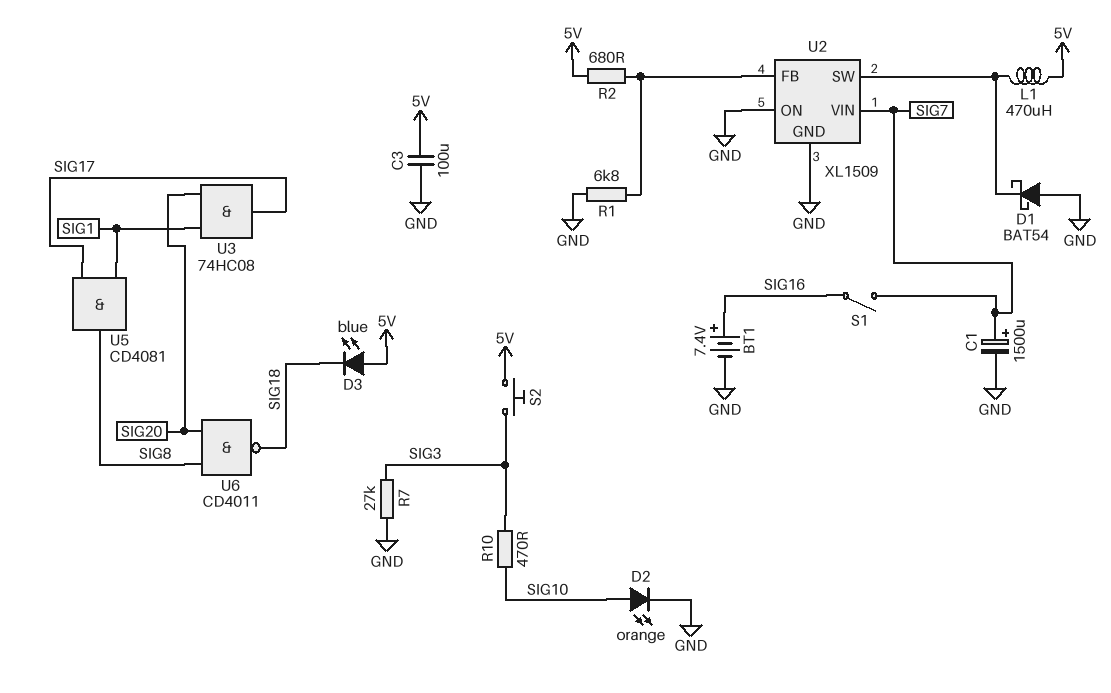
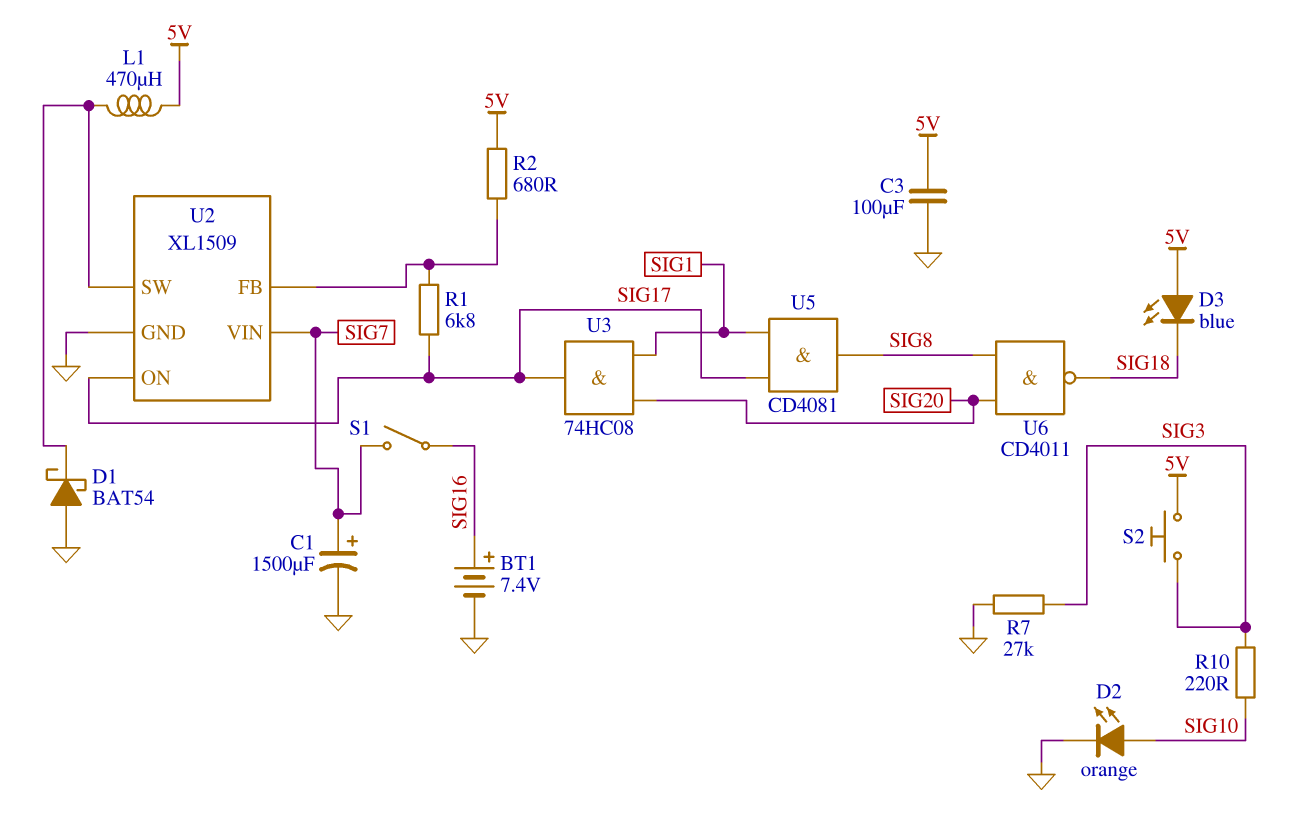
R1: 6.8k (GND, U2/FB) -> 6.8k (SIG17, U2/FB)
R10: 470 (SIG3, SIG10) -> 220 (SIG3, SIG10)
U2 pin ON: GND -> SIG17

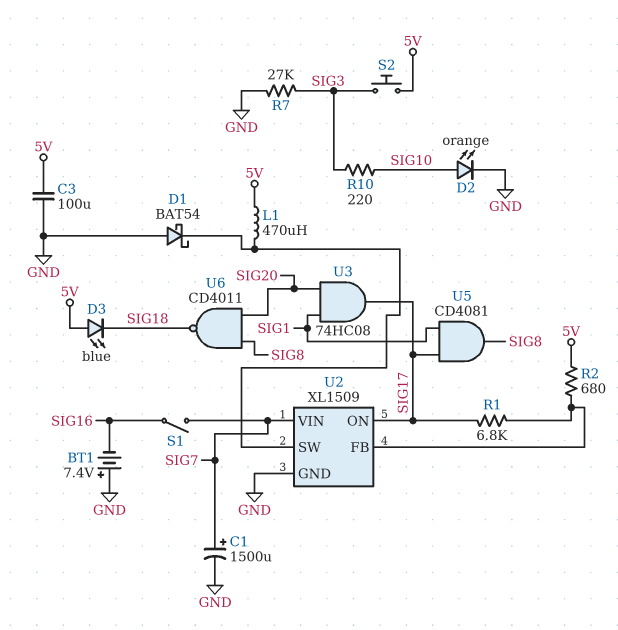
BT1: 7.4V (plus SIG16, minus GND) -> 7.4V (plus GND, minus SIG16)

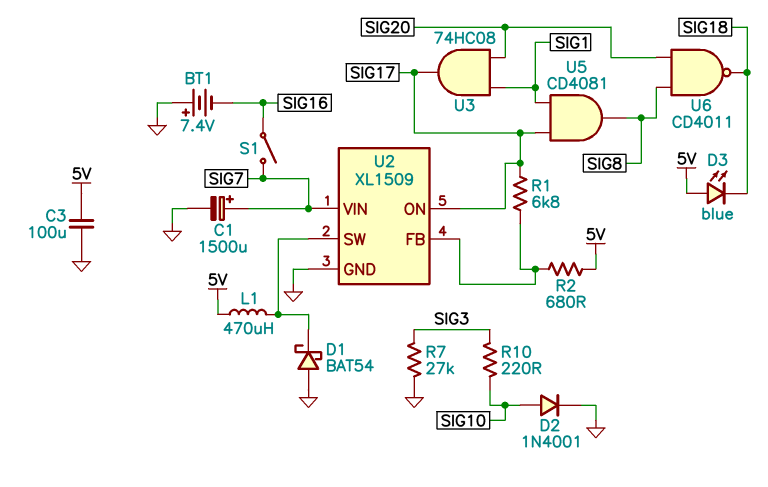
D2: LED orange (A SIG10, K GND) -> diode 1N4001 (A SIG10, K GND)
S2: button (5V, SIG3) -> none

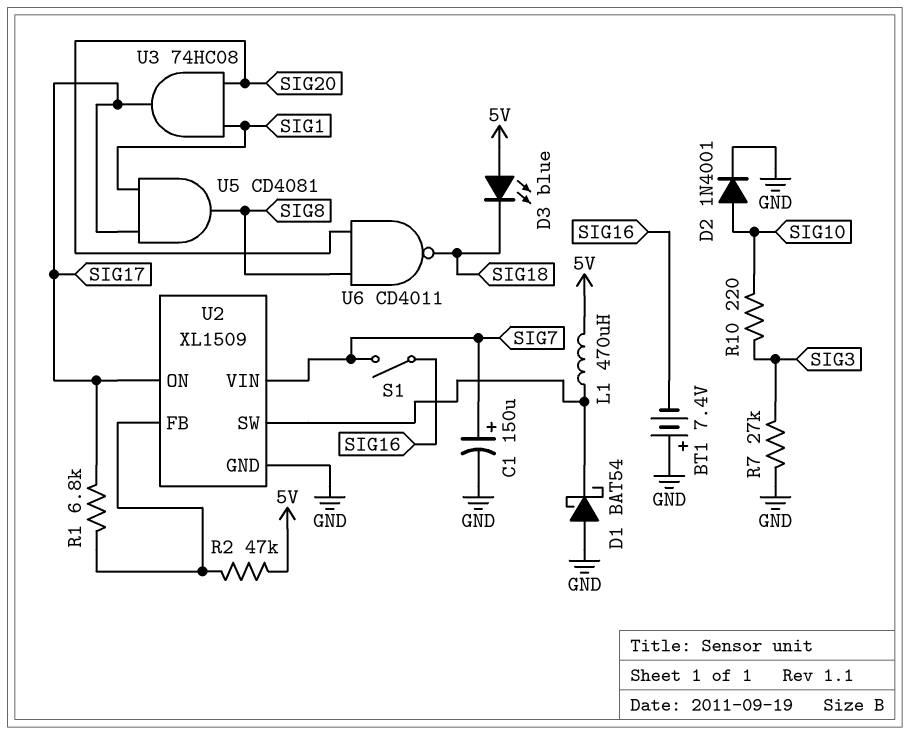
C1: 1500uF (plus SIG7, minus GND) -> 150uF (plus SIG7, minus GND)
C3: 100uF (5V, GND) -> none
R2: 680 (5V, U2/FB) -> 47k (5V, U2/FB)

